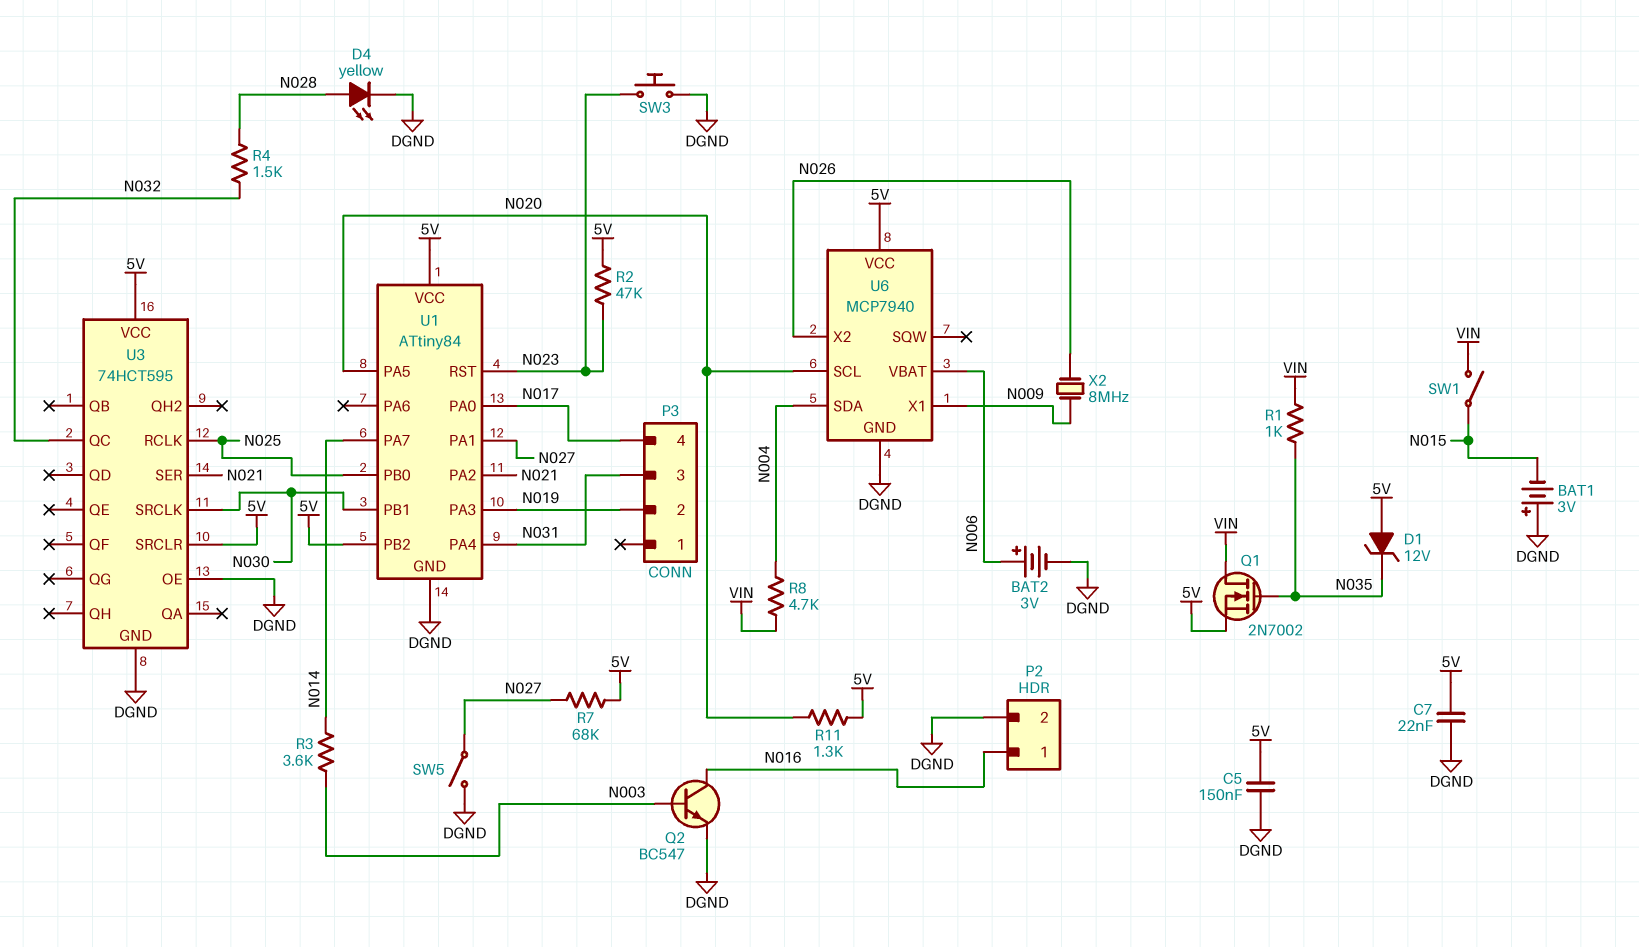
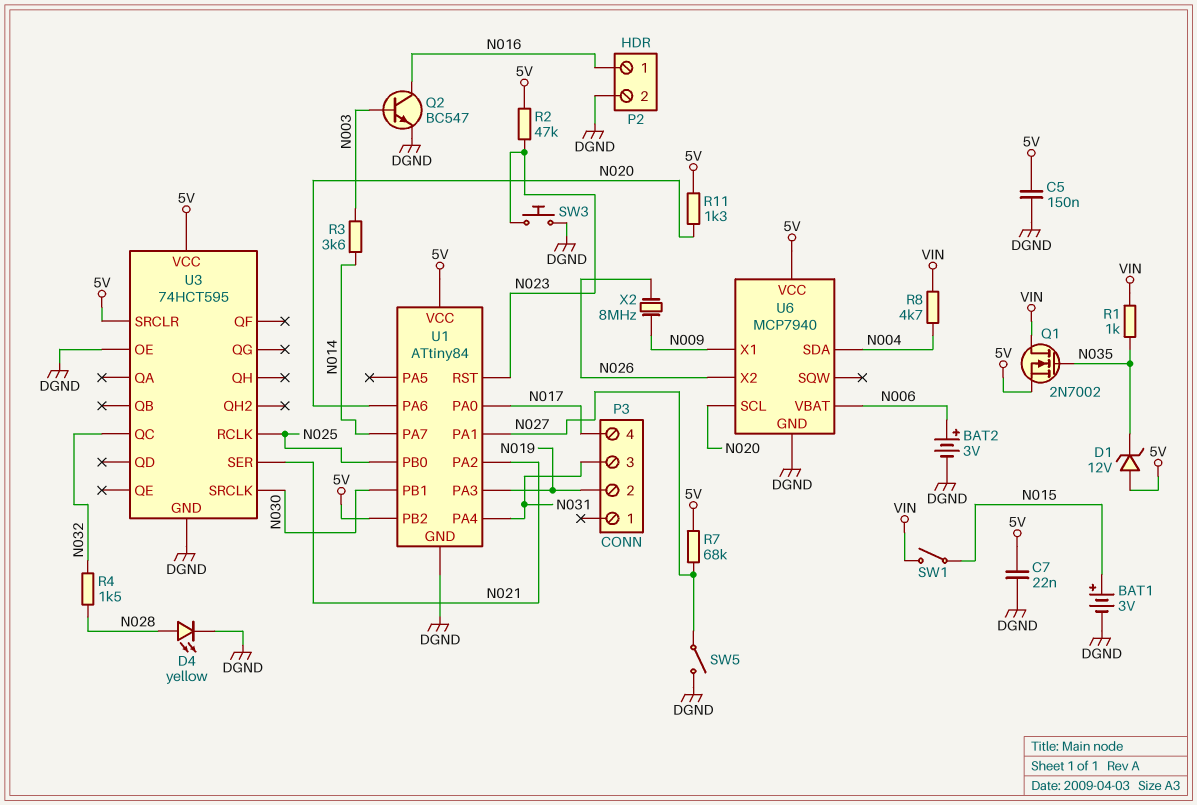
BAT1: 3V (plus DGND, minus N015) -> 3V (plus N015, minus DGND)
U1 pin PA5: N020 -> none
U1 pin PA6: none -> N020

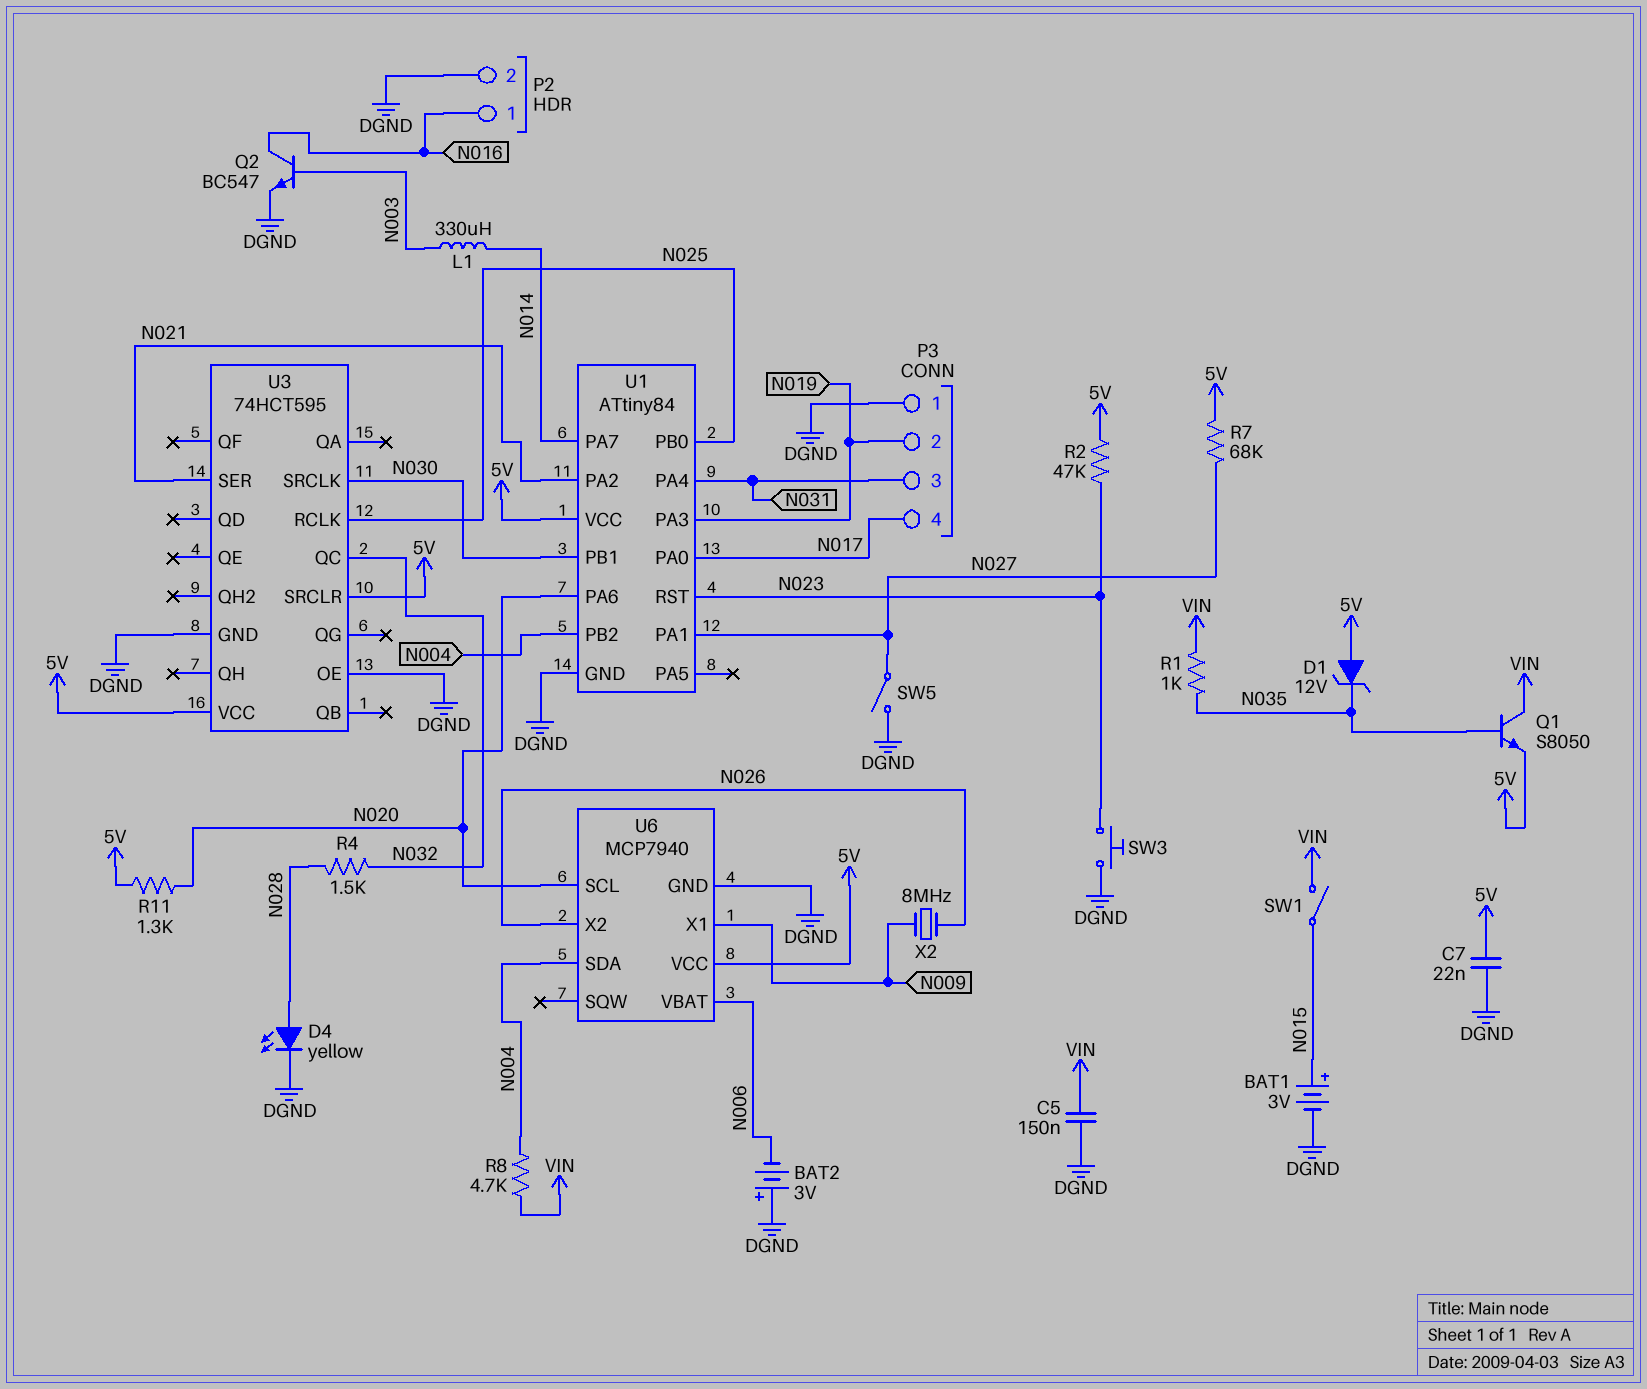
BAT2: 3V (plus N006, minus DGND) -> 3V (plus DGND, minus N006)
C5: 150nF (5V, DGND) -> 150nF (DGND, VIN)
L1: none -> 330uH (N003, N014)
P3 pin 1: none -> DGND
Q1: NMOS 2N7002 (G N035, D VIN, S 5V) -> NPN S8050 (B N035, C VIN, E 5V)
R3: 3.6k (N003, N014) -> none
U1 pin PB2: 5V -> N004

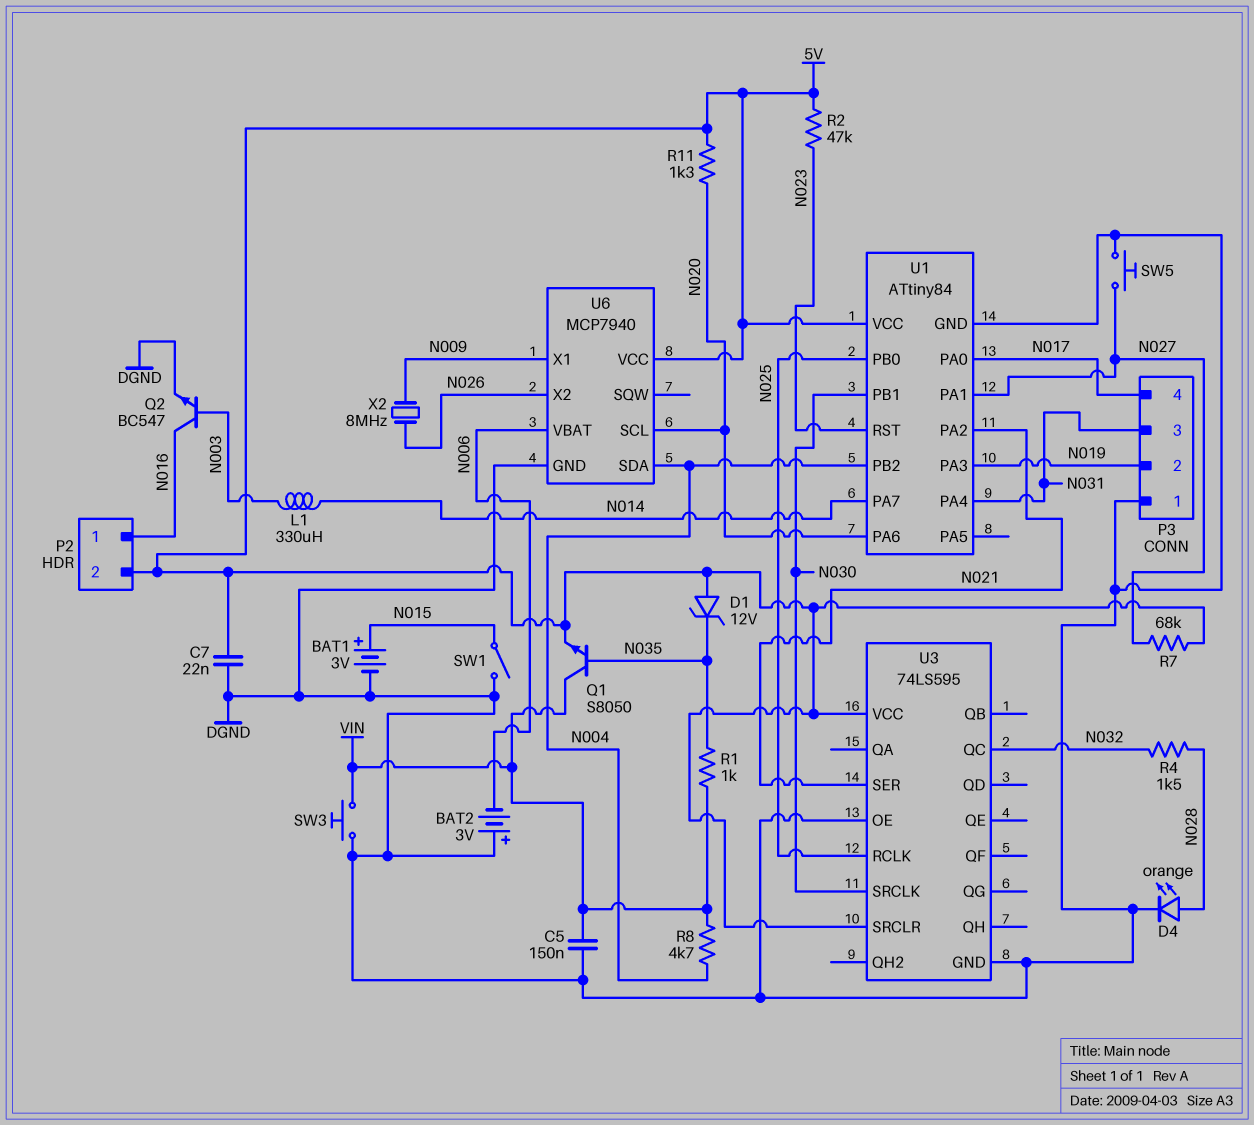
D4: LED yellow (A N028, K DGND) -> LED orange (A N028, K DGND)
P2 pin 2: DGND -> 5V
SW1: switch (N015, VIN) -> switch (DGND, N015)
SW3: button (DGND, N023) -> button (DGND, VIN)
SW5: switch (DGND, N027) -> button (DGND, N027)
U3: 74HCT595 -> 74LS595

